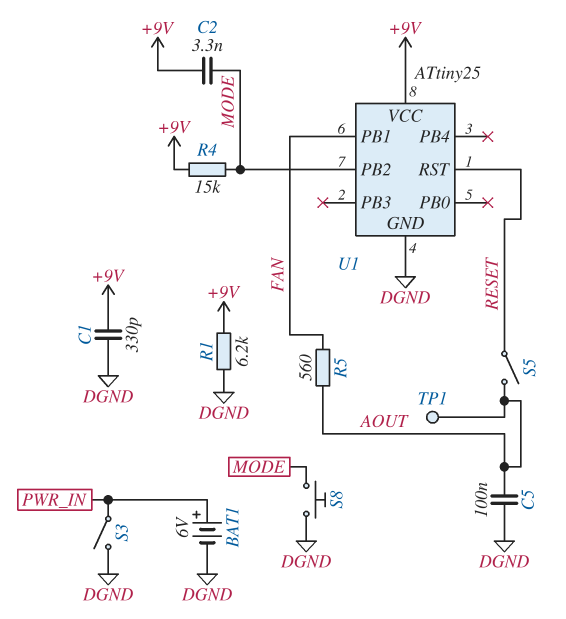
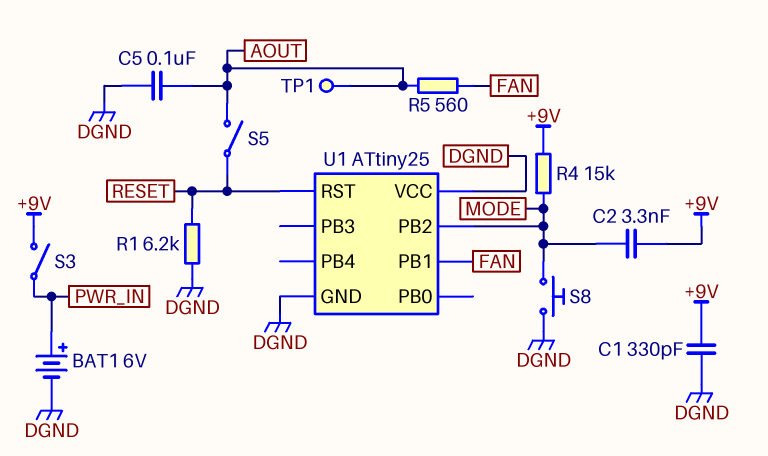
R1: 6.2k (+9V, DGND) -> 6.2k (DGND, RESET)
S3: switch (DGND, PWR_IN) -> switch (+9V, PWR_IN)
U1 pin VCC: +9V -> DGND

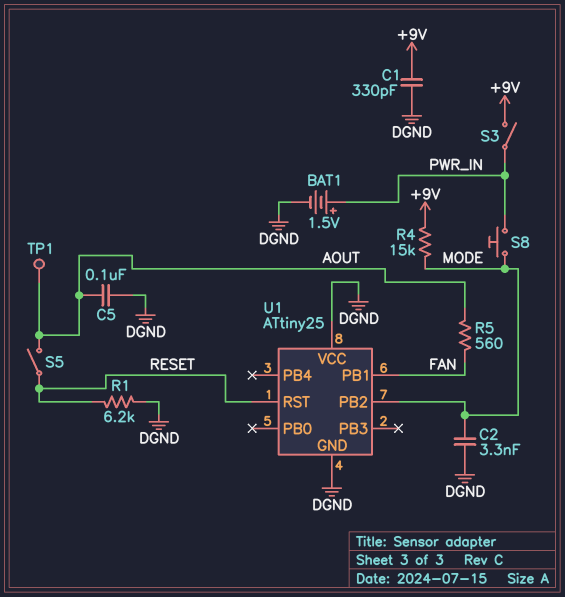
BAT1: 6V (plus PWR_IN, minus DGND) -> 1.5V (plus PWR_IN, minus DGND)
C2: 3.3nF (+9V, MODE) -> 3.3nF (DGND, MODE)
S8: button (DGND, MODE) -> button (MODE, PWR_IN)

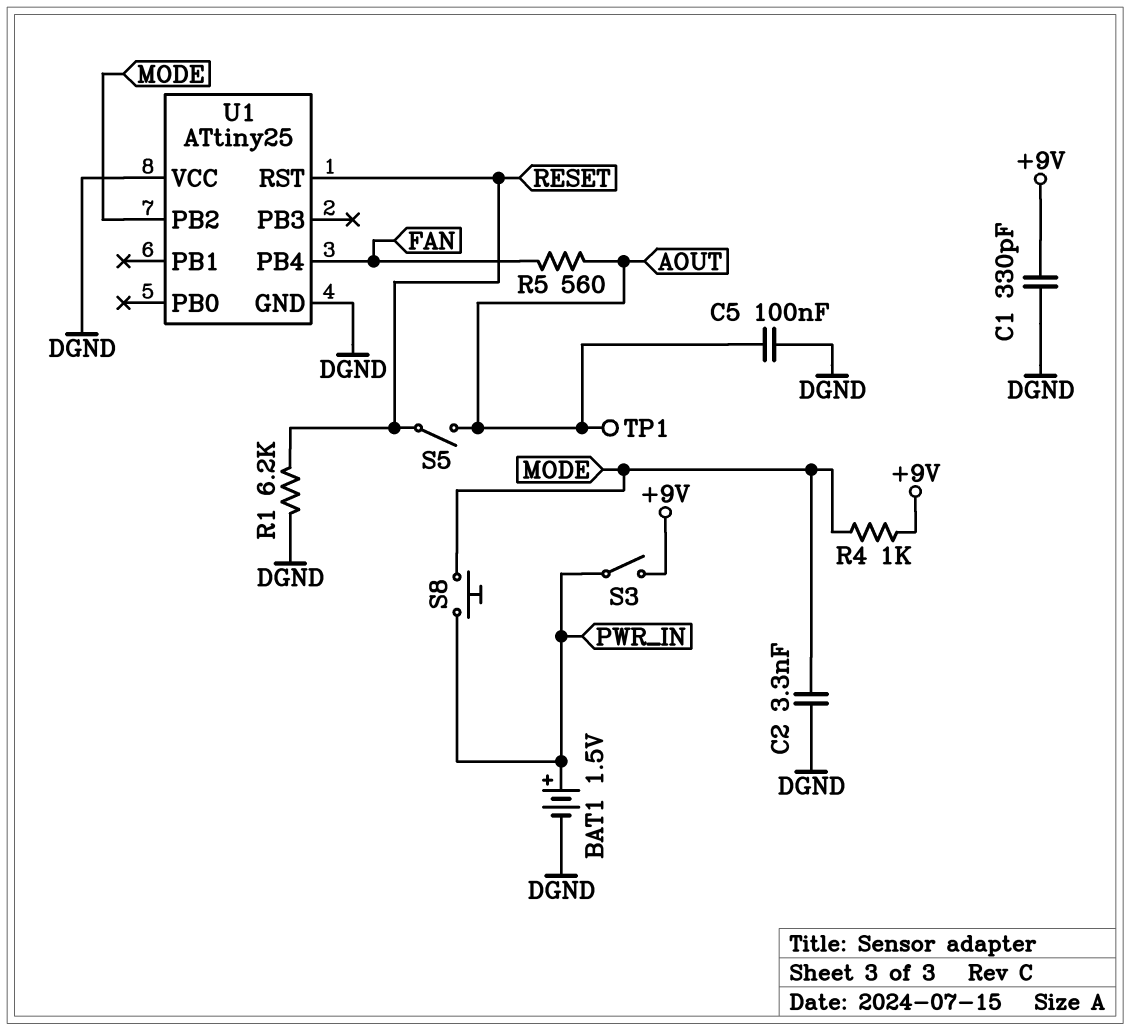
R4: 15k (+9V, MODE) -> 1k (+9V, MODE)
U1 pin PB1: FAN -> none
U1 pin PB4: none -> FAN

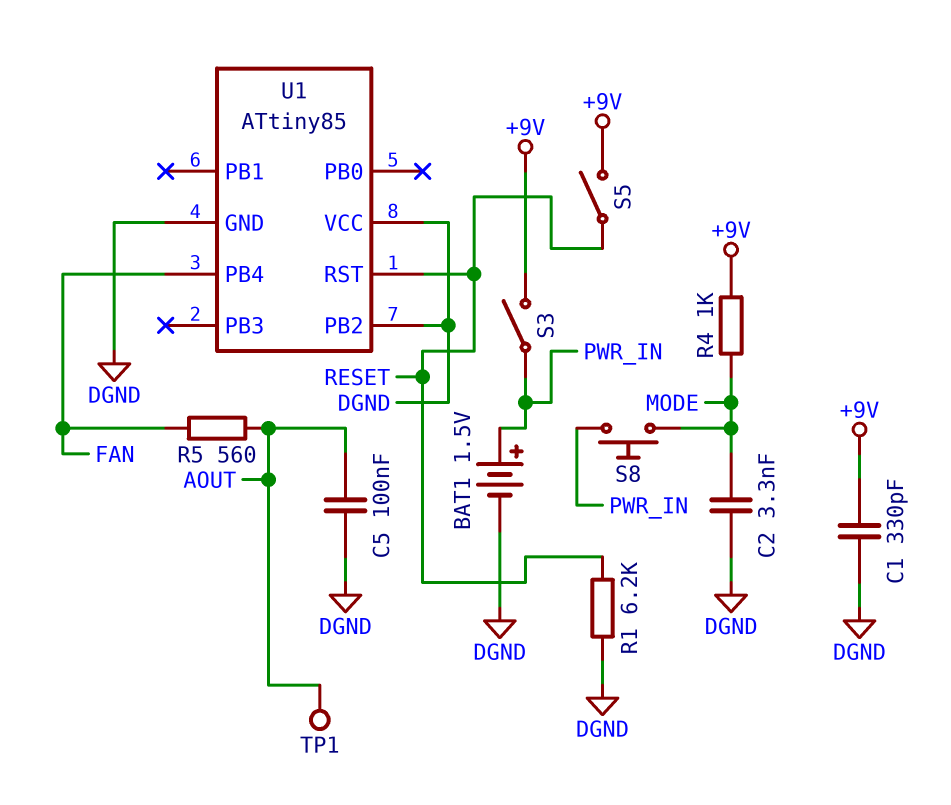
S5: switch (AOUT, RESET) -> switch (+9V, RESET)
U1: ATtiny25 -> ATtiny85
U1 pin PB2: MODE -> DGND

